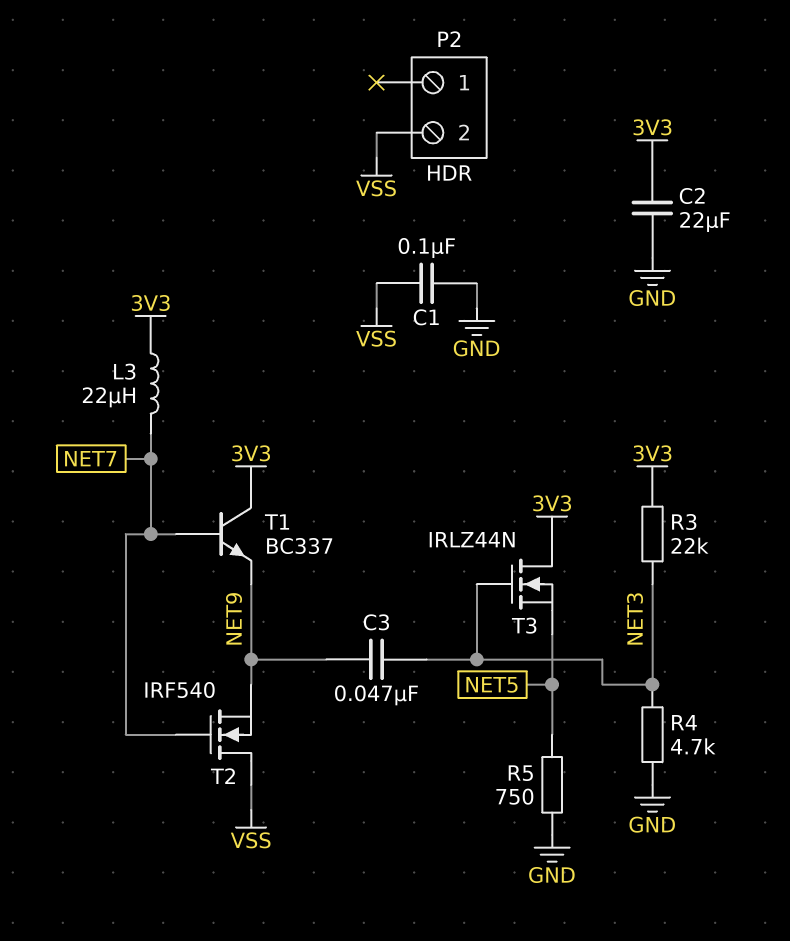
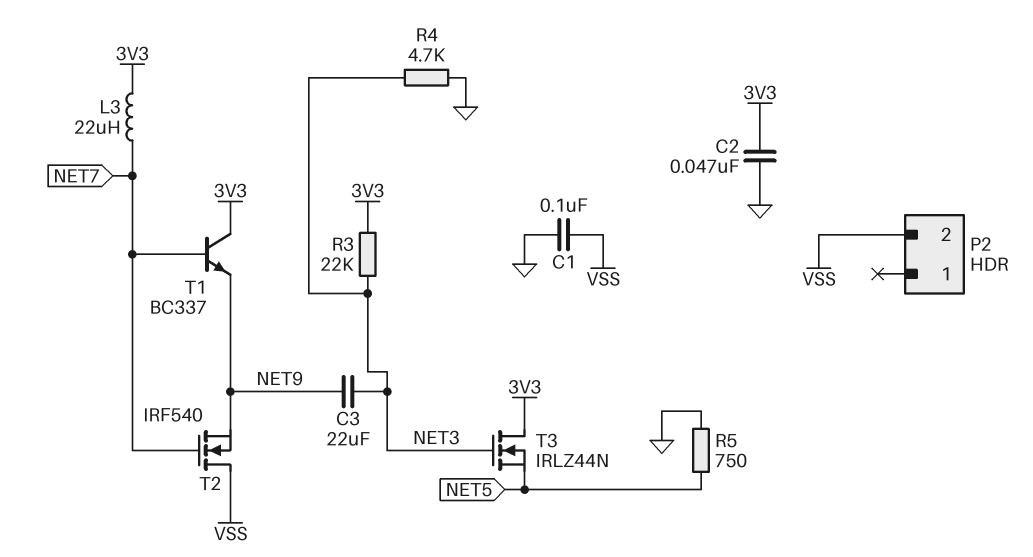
C2: 22uF (3V3, GND) -> 47nF (3V3, GND)
C3: 47nF (NET3, NET9) -> 22uF (NET3, NET9)

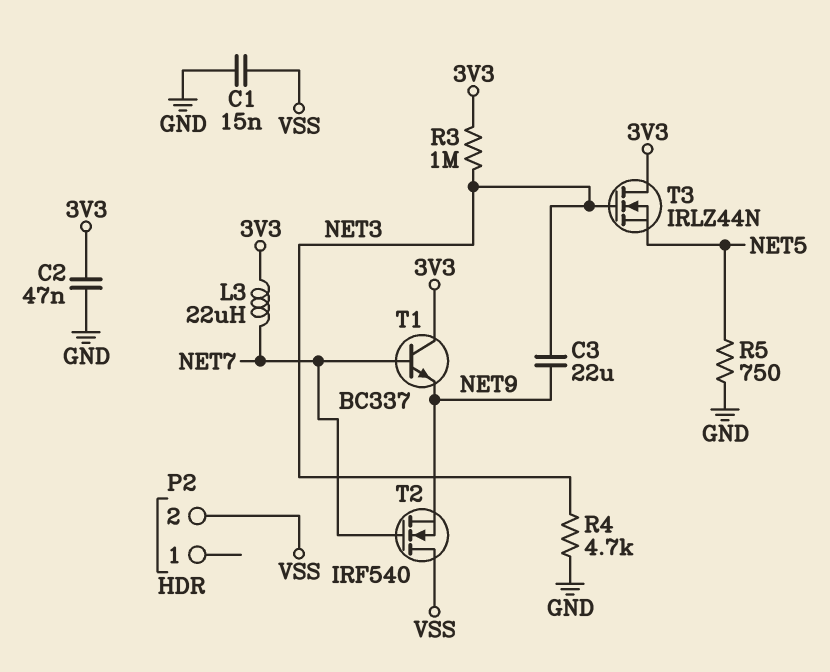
C1: 100nF (GND, VSS) -> 15nF (GND, VSS)
R3: 22k (3V3, NET3) -> 1M (3V3, NET3)

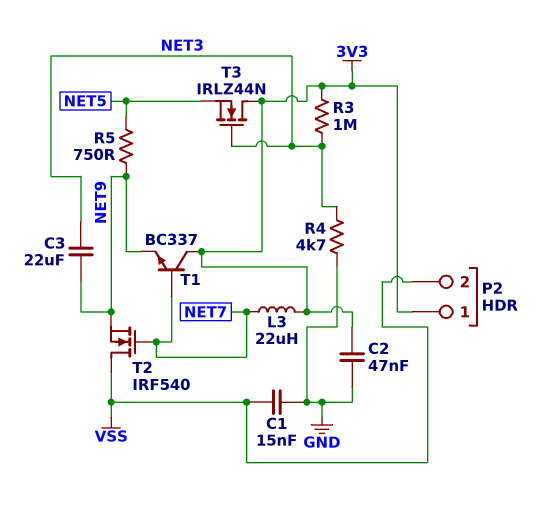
P2 pin 1: none -> 3V3
R5: 750 (GND, NET5) -> 750 (NET5, NET9)

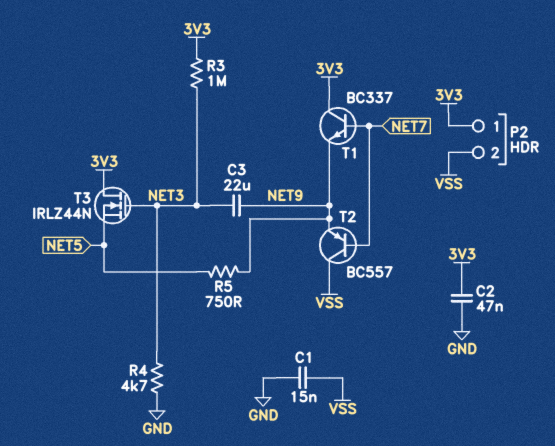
L3: 22uH (3V3, NET7) -> none
T2: NMOS IRF540 (G NET7, D VSS, S NET9) -> PNP BC557 (B NET7, C VSS, E NET9)

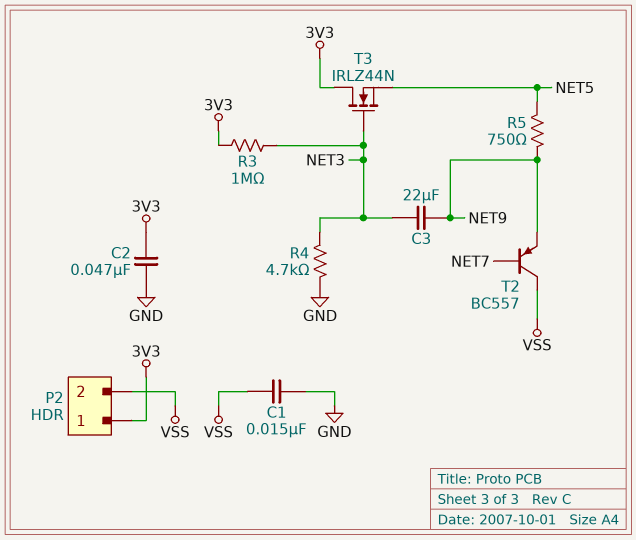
T1: NPN BC337 (B NET7, C 3V3, E NET9) -> none

